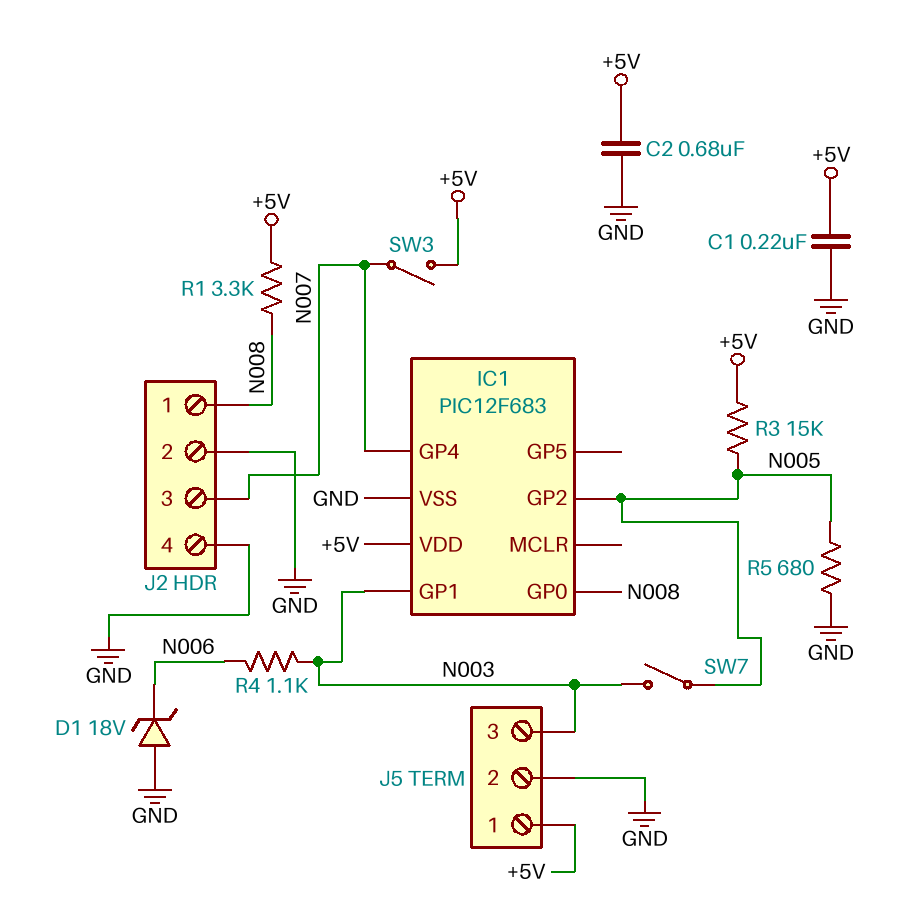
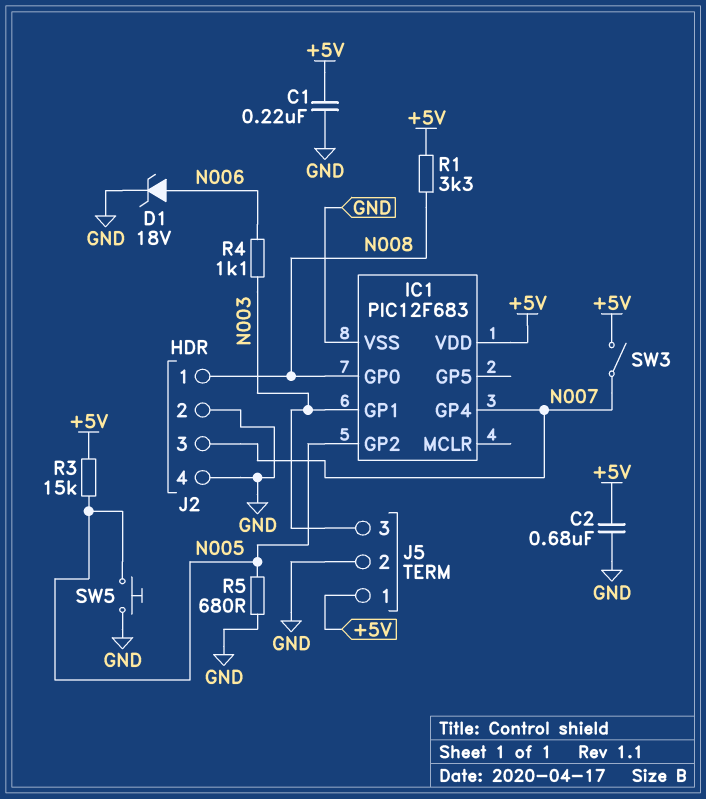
D1: zener 18V (A GND, K N006) -> zener 18V (A N006, K GND)
SW5: none -> button (GND, N005)
SW7: switch (N003, N005) -> none

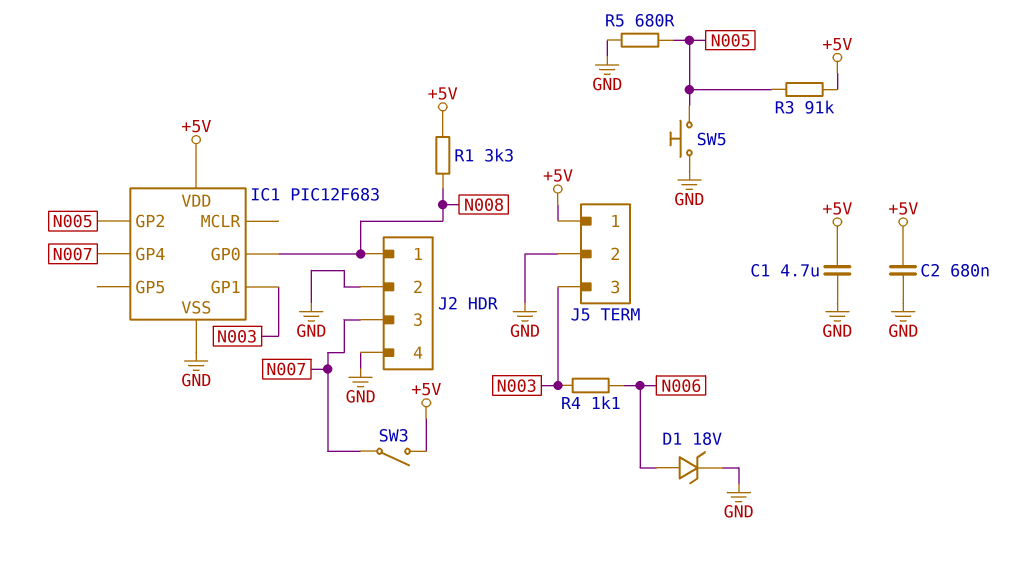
C1: 220nF (+5V, GND) -> 4.7uF (+5V, GND)
R3: 15k (+5V, N005) -> 91k (+5V, N005)

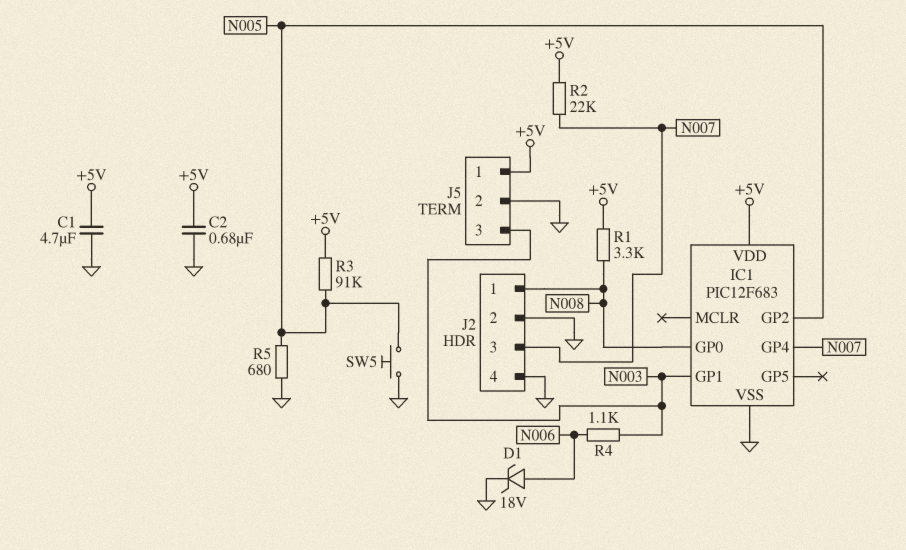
R2: none -> 22k (+5V, N007)
SW3: switch (+5V, N007) -> none

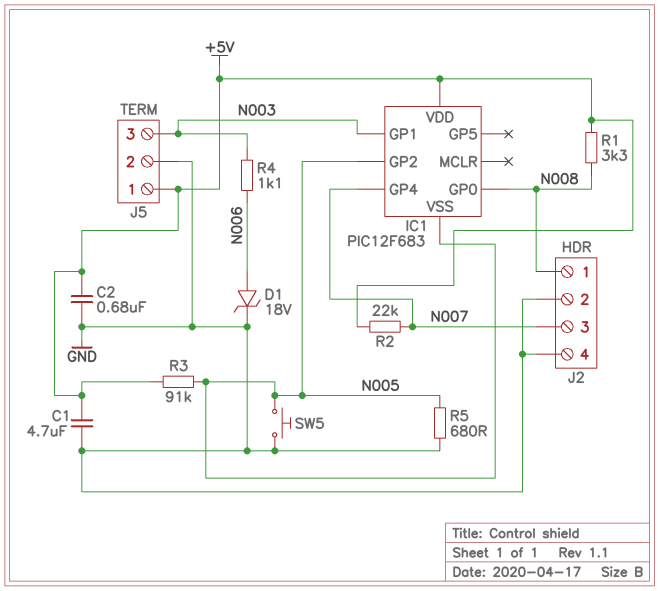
IC1 pin VSS: GND -> N005

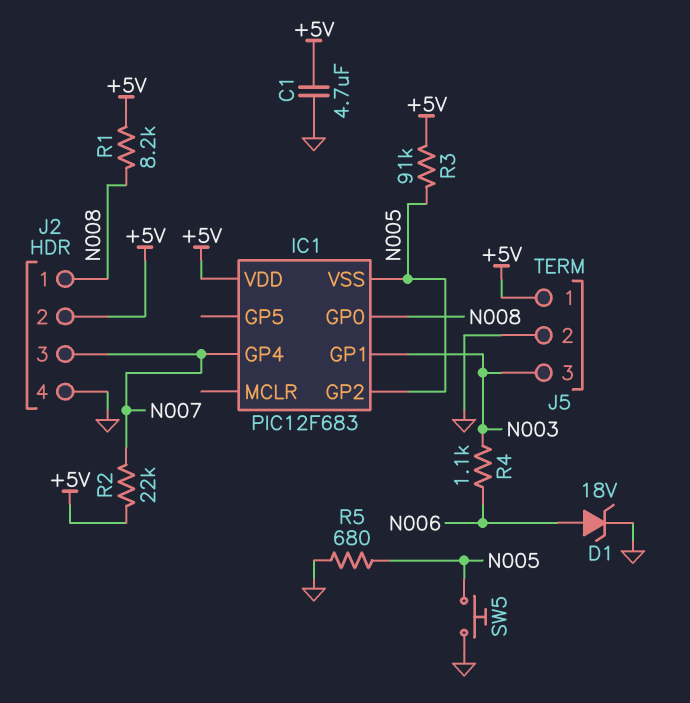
C2: 680nF (+5V, GND) -> none
J2 pin 2: GND -> +5V
R1: 3.3k (+5V, N008) -> 8.2k (+5V, N008)

